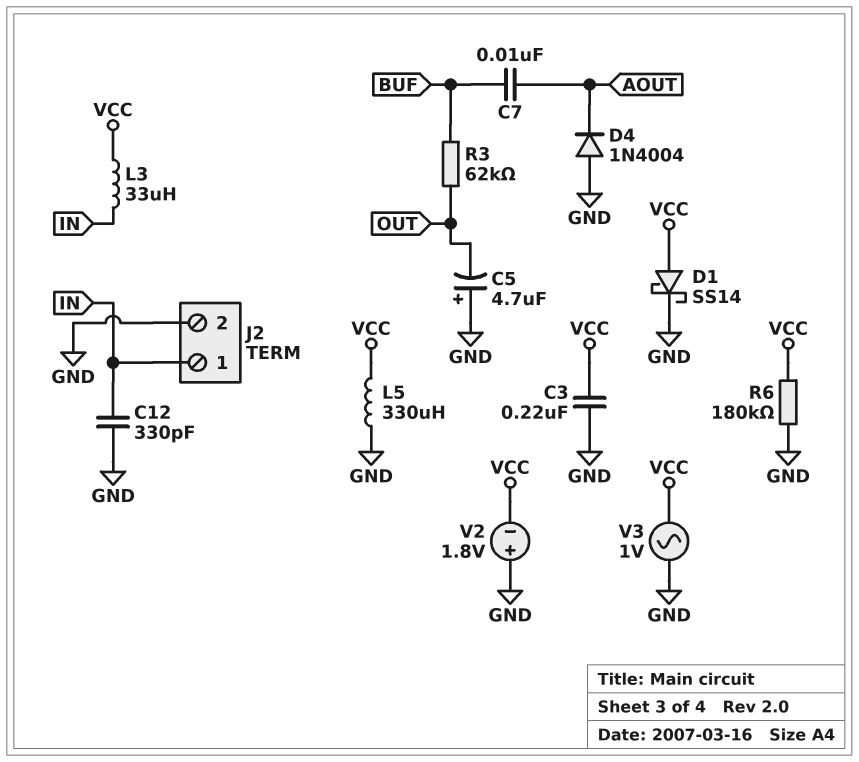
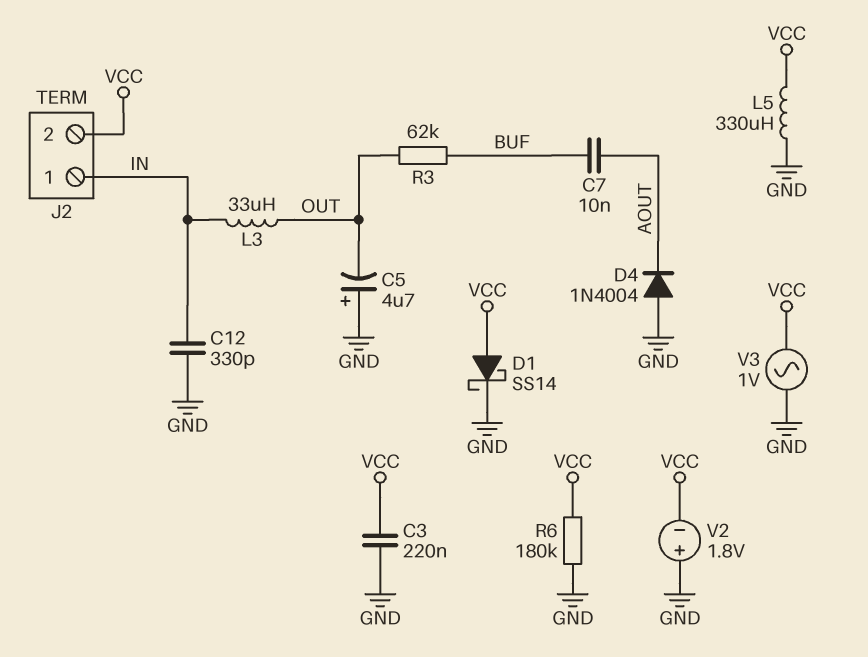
J2 pin 2: GND -> VCC
L3: 33uH (IN, VCC) -> 33uH (IN, OUT)

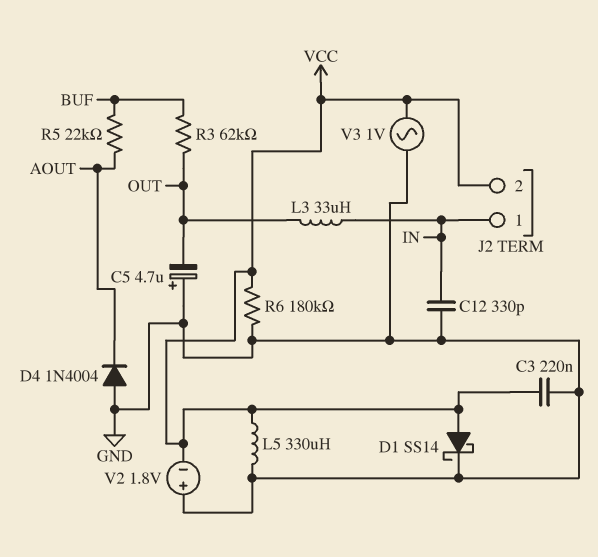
C7: 10nF (AOUT, BUF) -> none
R5: none -> 22k (AOUT, BUF)

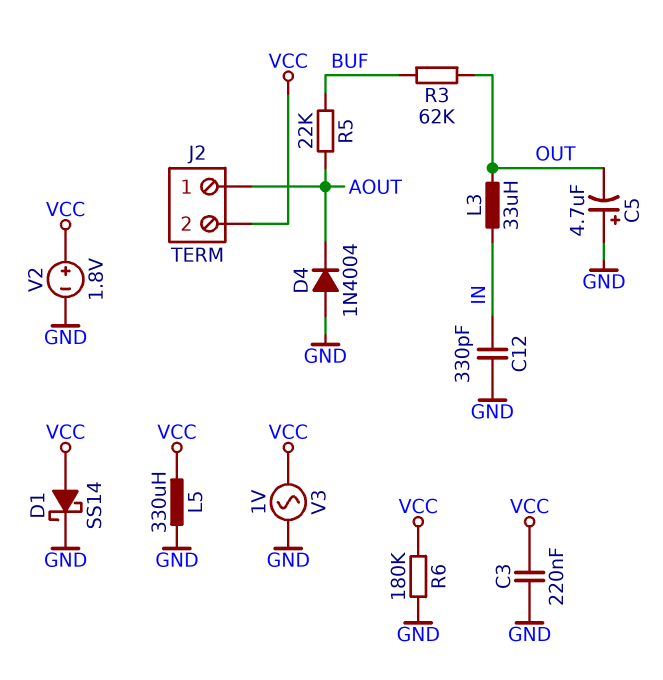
J2 pin 1: IN -> AOUT
V2: 1.8V (plus GND, minus VCC) -> 1.8V (plus VCC, minus GND)

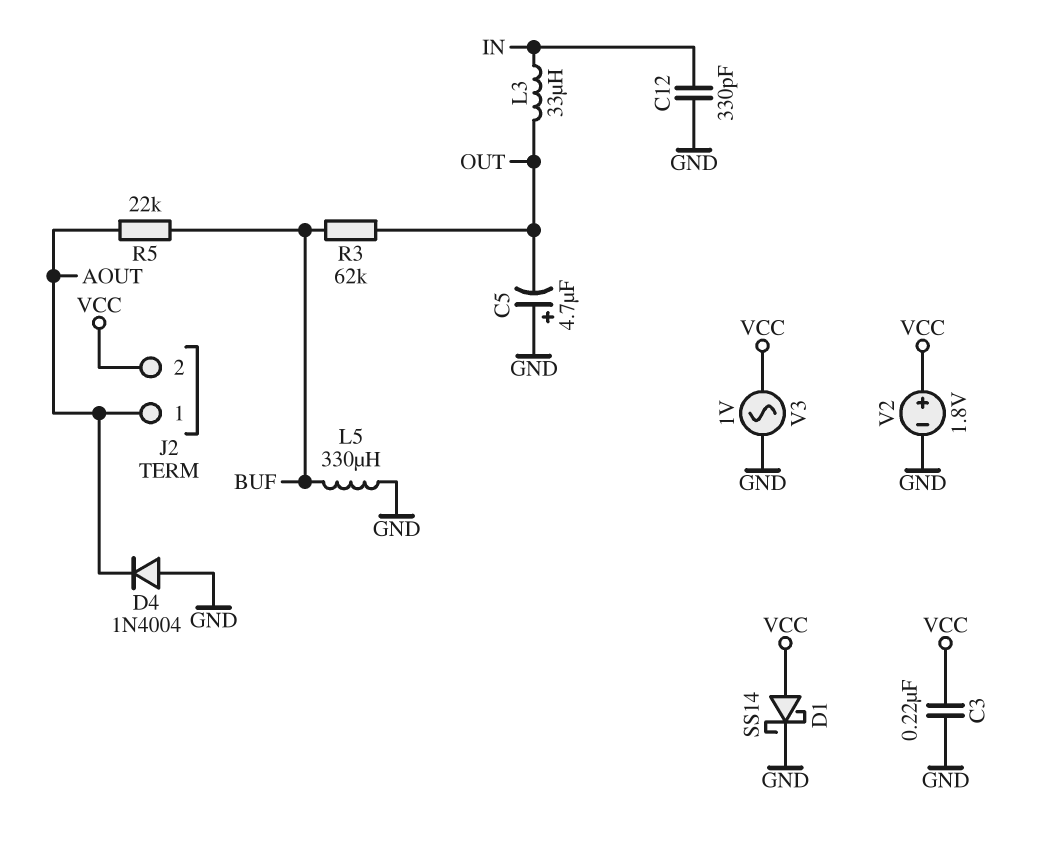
L5: 330uH (GND, VCC) -> 330uH (BUF, GND)
R6: 180k (GND, VCC) -> none

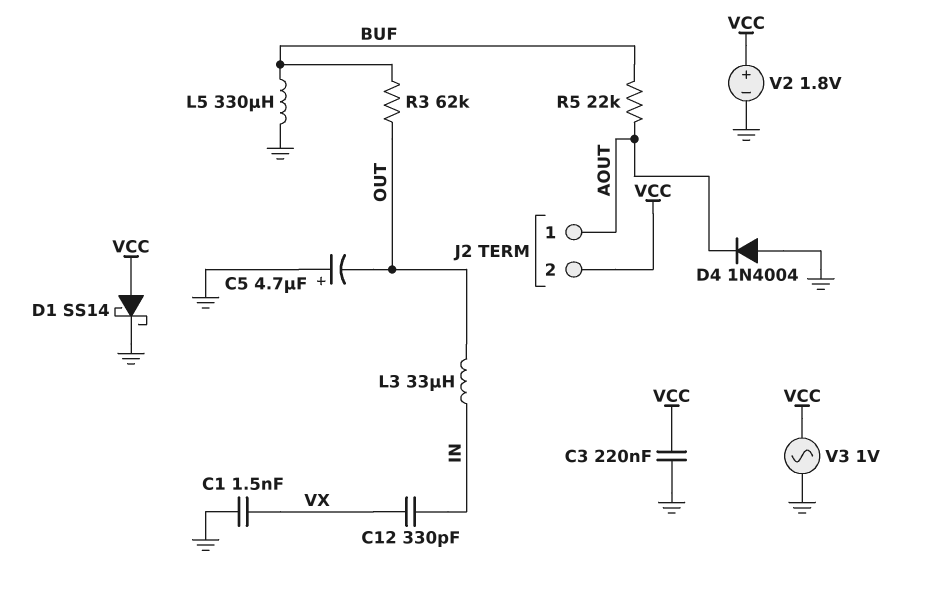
C1: none -> 1.5nF (GND, VX)
C12: 330pF (GND, IN) -> 330pF (IN, VX)

